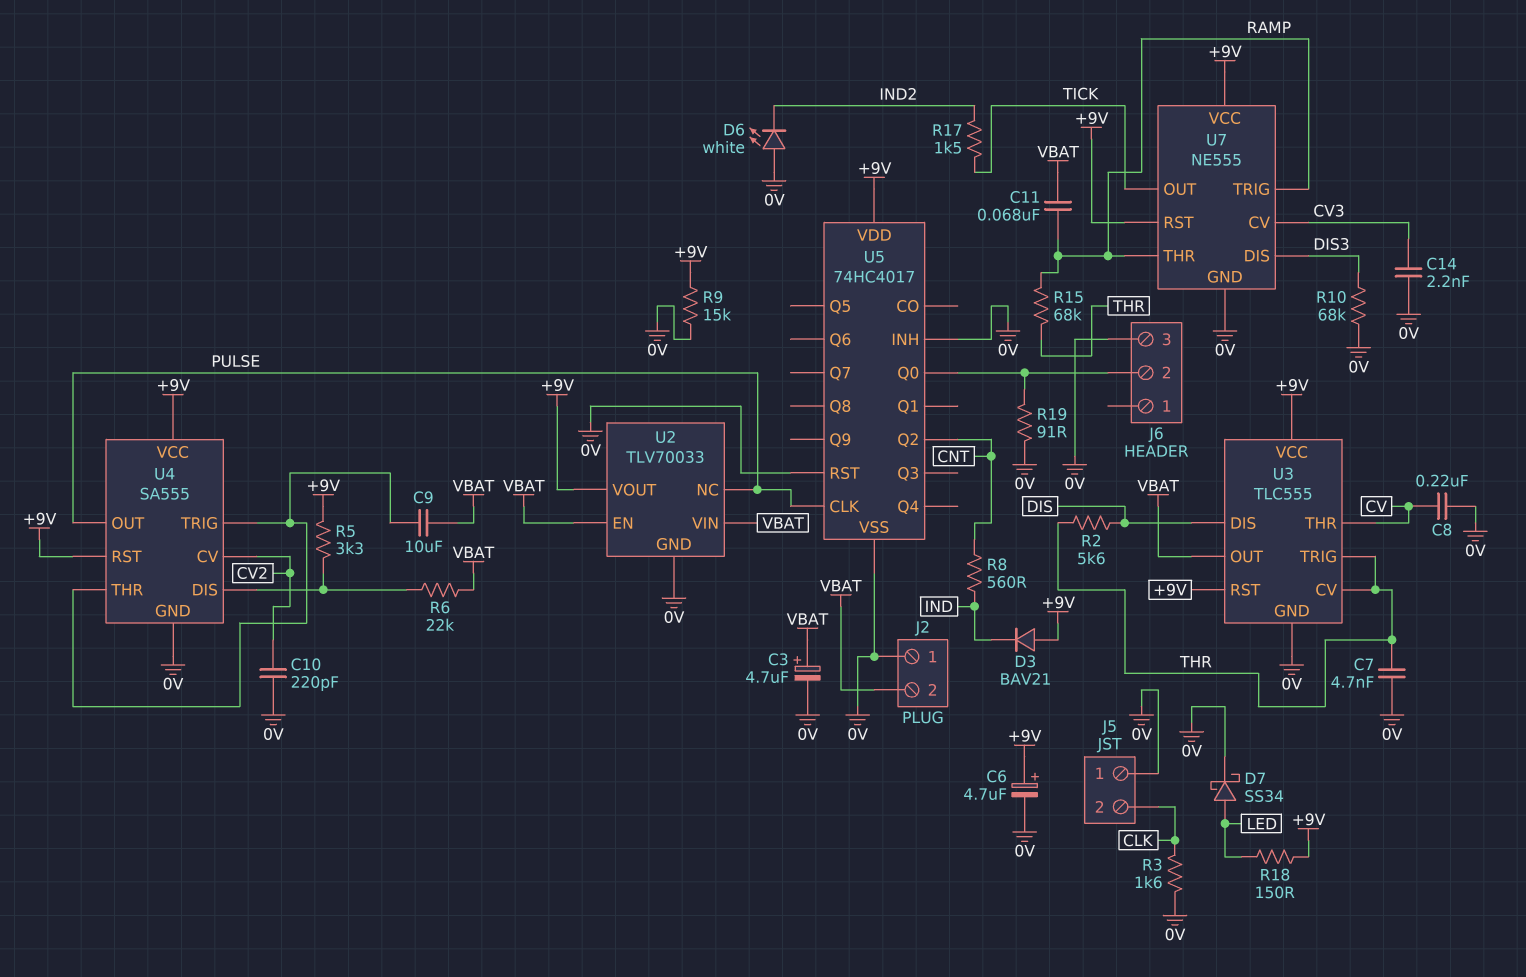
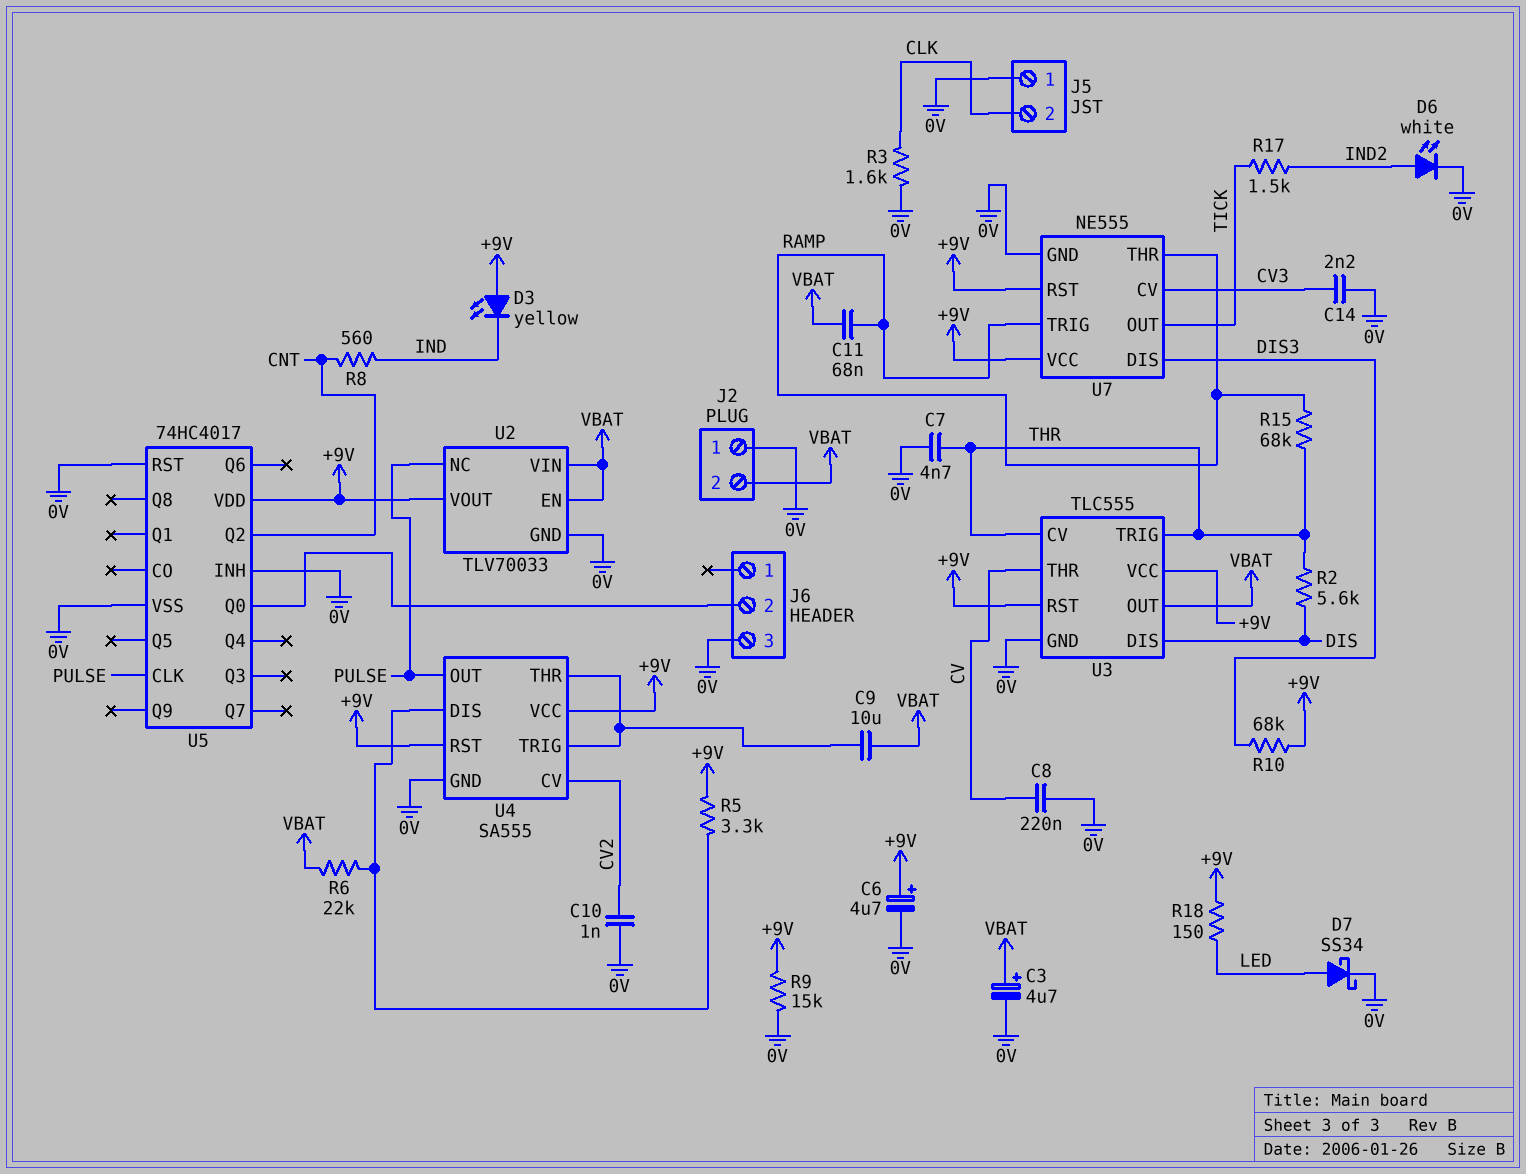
C10: 220pF (0V, CV2) -> 1nF (0V, CV2)
D3: diode BAV21 (A +9V, K IND) -> LED yellow (A +9V, K IND)
D6: LED white (A 0V, K IND2) -> LED white (A IND2, K 0V)
R10: 68k (0V, DIS3) -> 68k (+9V, DIS3)
R19: 91 (0V, J6/2) -> none

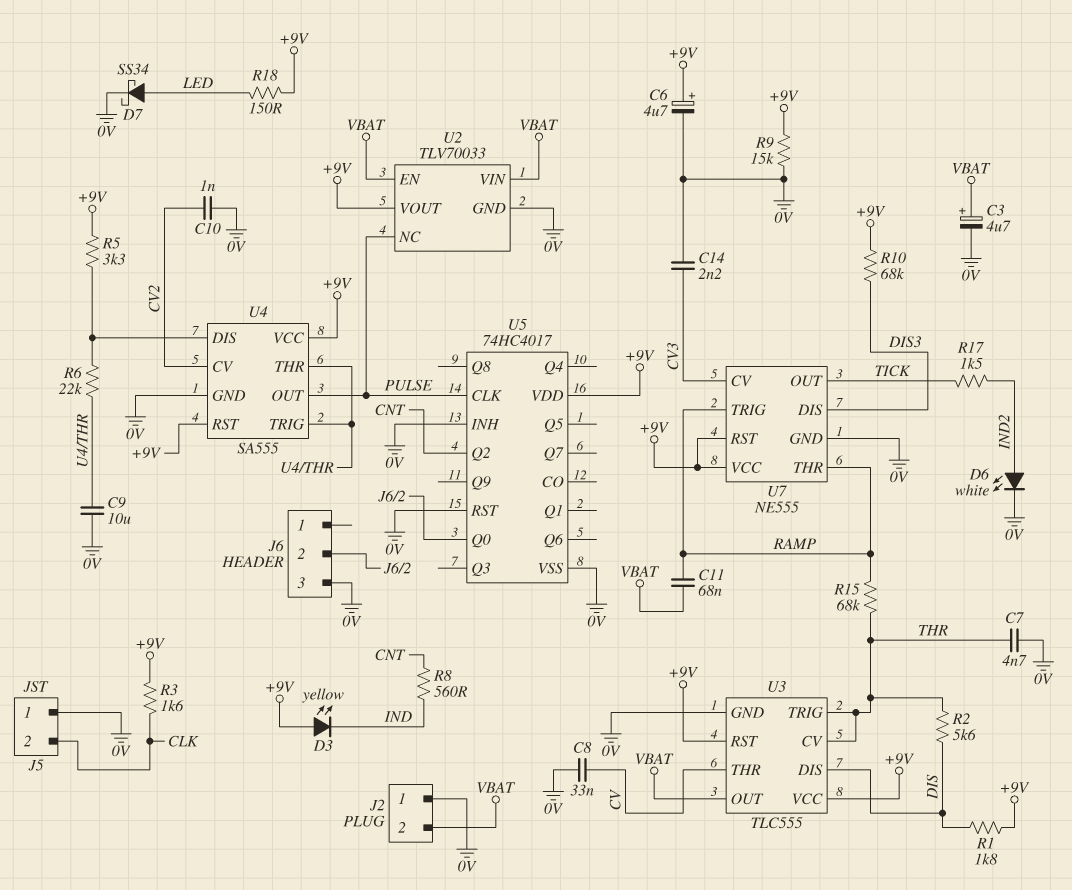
C8: 220nF (0V, CV) -> 33nF (0V, CV)
C9: 10uF (U4/THR, VBAT) -> 10uF (0V, U4/THR)
R1: none -> 1.8k (+9V, DIS)
R3: 1.6k (0V, CLK) -> 1.6k (+9V, CLK)
R6: 22k (U4/DIS, VBAT) -> 22k (U4/DIS, U4/THR)

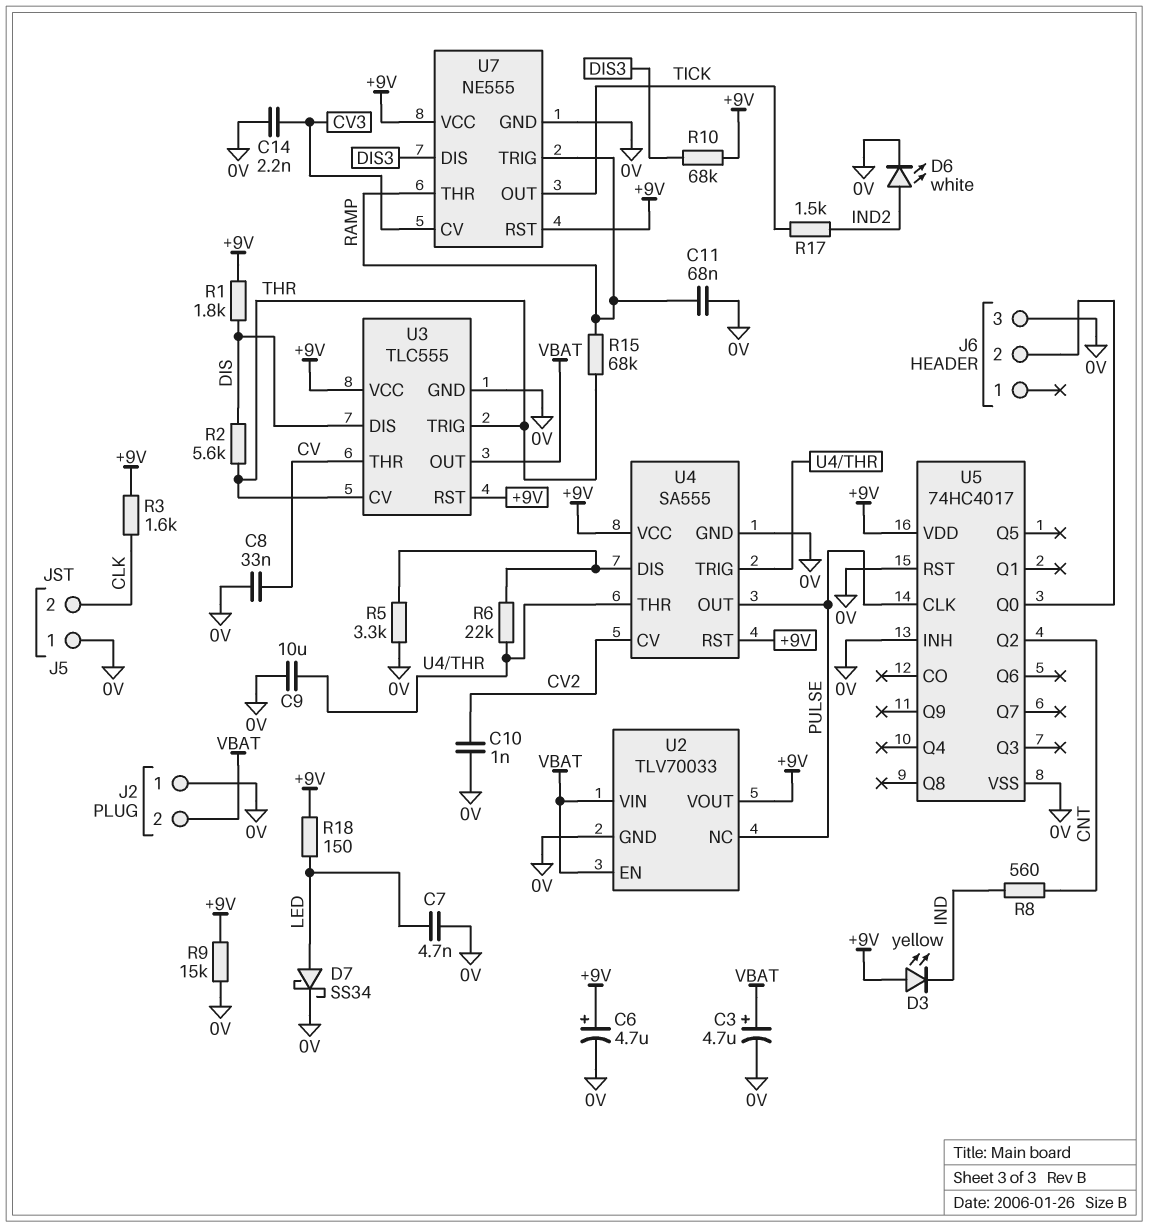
C7: 4.7nF (0V, THR) -> 4.7nF (0V, LED)
C11: 68nF (RAMP, VBAT) -> 68nF (0V, RAMP)
R5: 3.3k (+9V, U4/DIS) -> 3.3k (0V, U4/DIS)

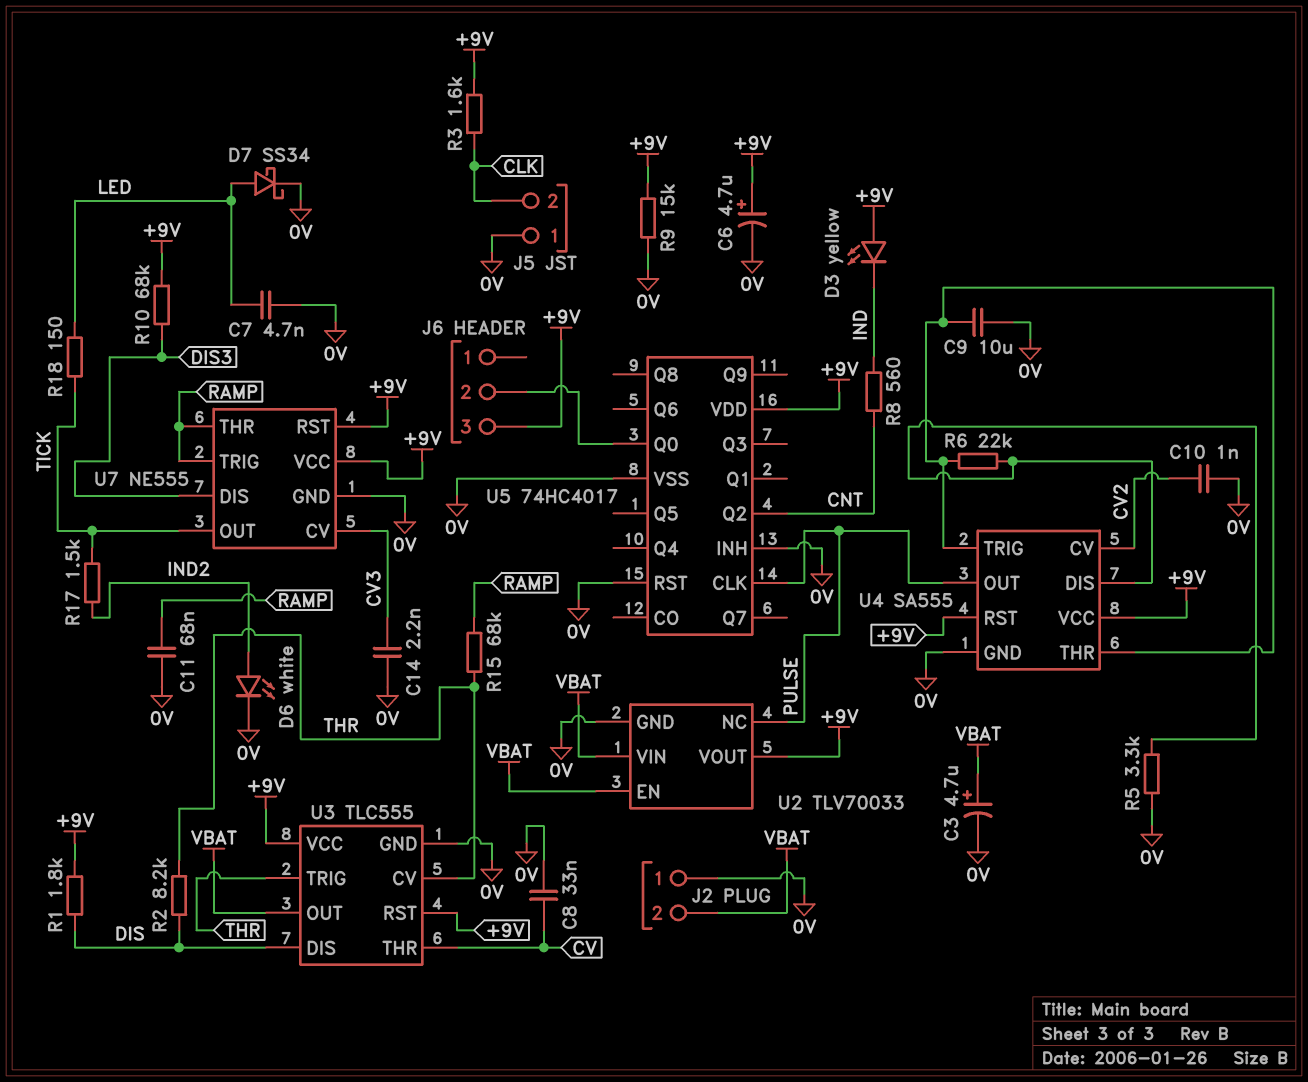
J6 pin 3: 0V -> +9V
R2: 5.6k (DIS, THR) -> 8.2k (DIS, THR)
R18: 150 (+9V, LED) -> 150 (LED, TICK)

